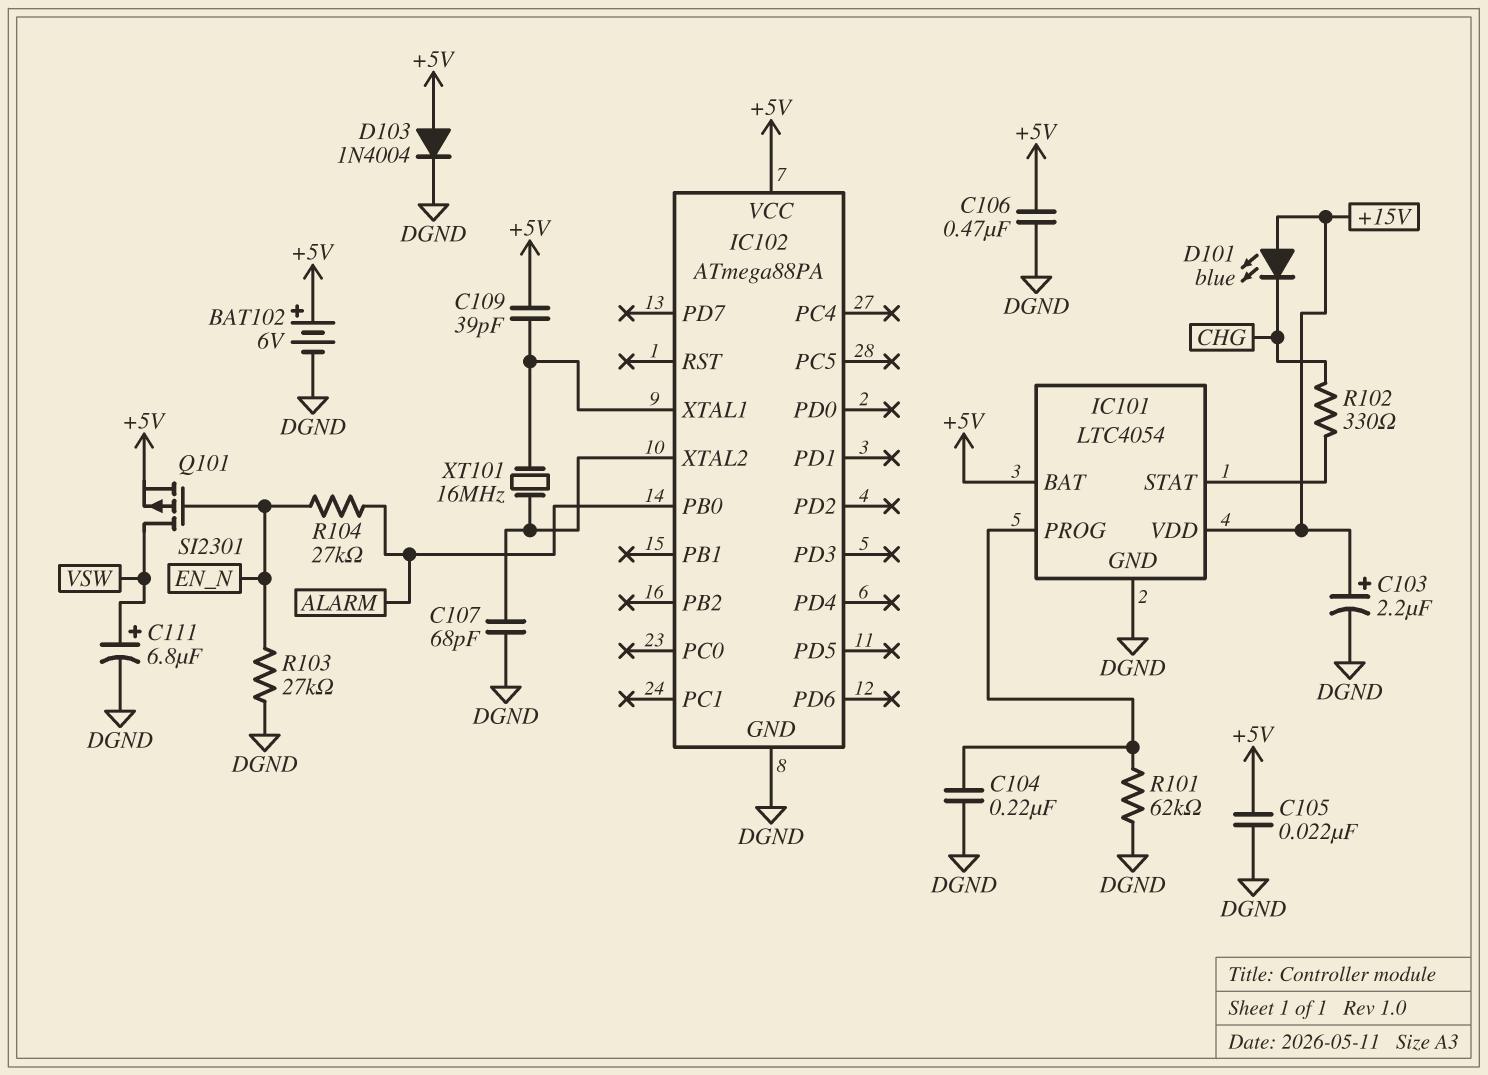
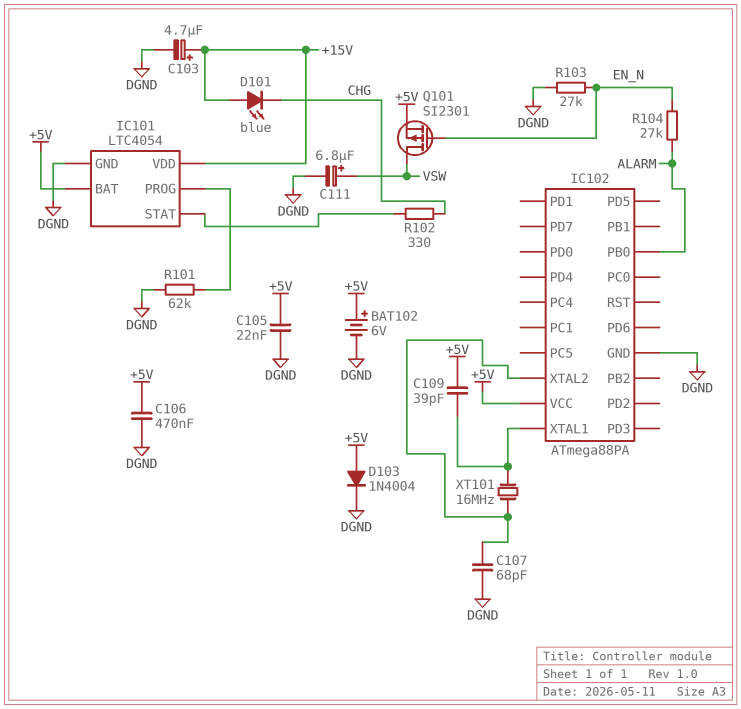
C103: 2.2uF (plus +15V, minus DGND) -> 4.7uF (plus +15V, minus DGND)
C104: 220nF (DGND, IC101/PROG) -> none

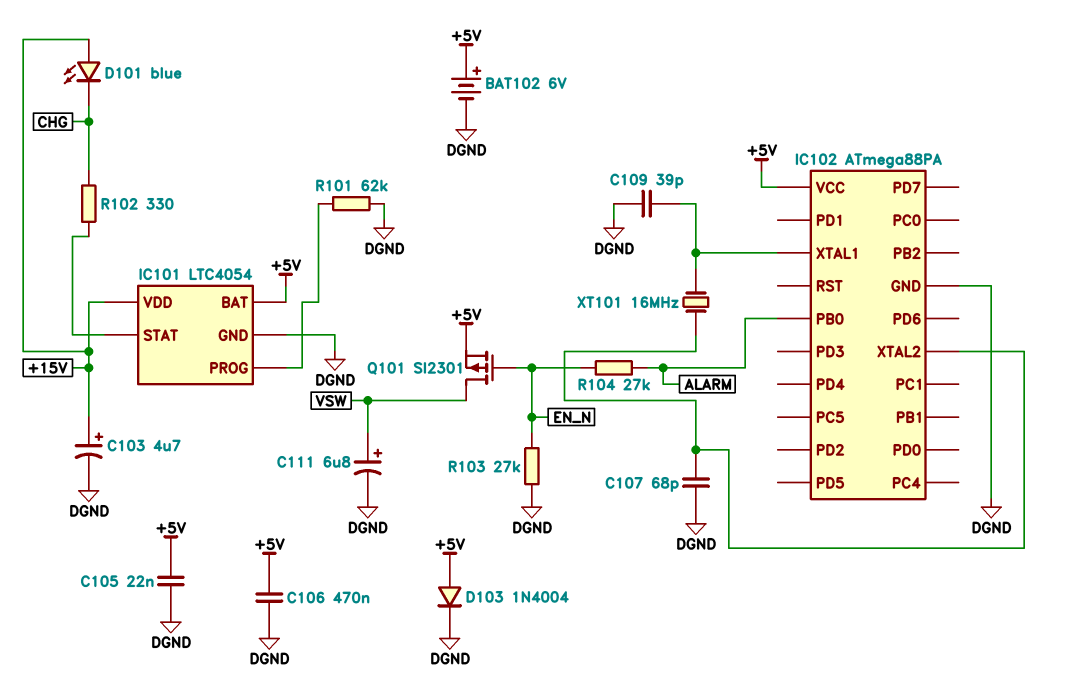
C109: 39pF (+5V, IC102/XTAL1) -> 39pF (DGND, IC102/XTAL1)

